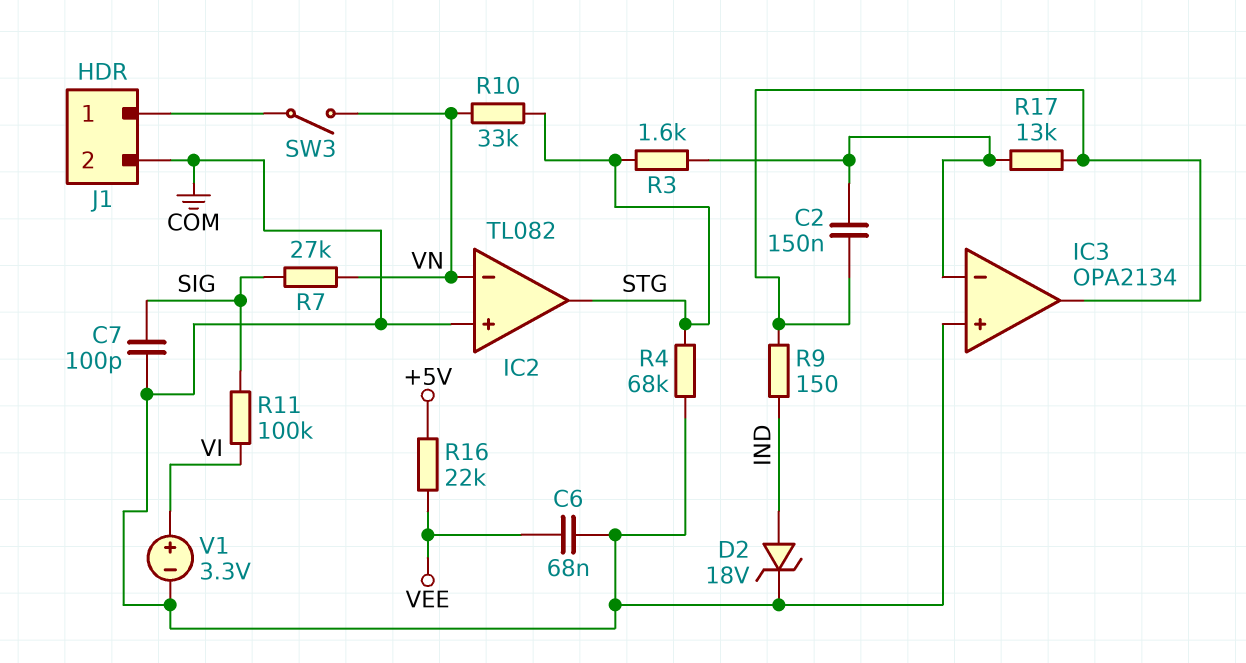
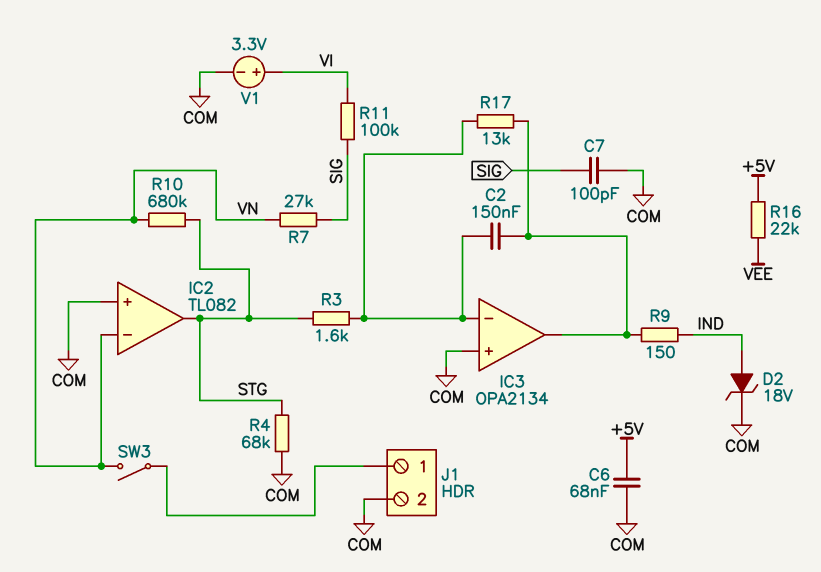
C6: 68nF (COM, VEE) -> 68nF (+5V, COM)
R10: 33k (STG, VN) -> 680k (STG, VN)

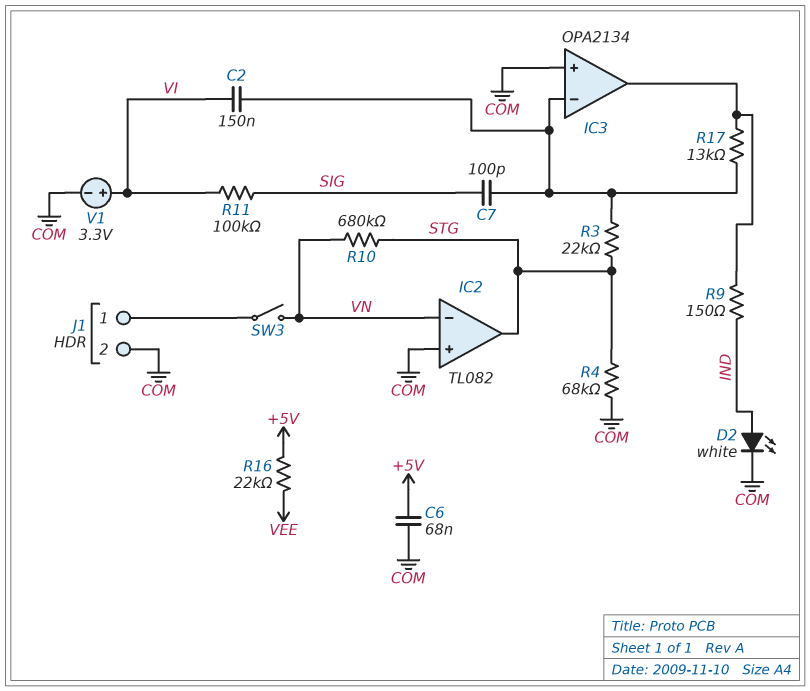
C2: 150nF (IC3/in-, IC3/out) -> 150nF (IC3/in-, VI)
C7: 100pF (COM, SIG) -> 100pF (IC3/in-, SIG)
D2: zener 18V (A IND, K COM) -> LED white (A IND, K COM)
R3: 1.6k (IC3/in-, STG) -> 22k (IC3/in-, STG)
R7: 27k (SIG, VN) -> none

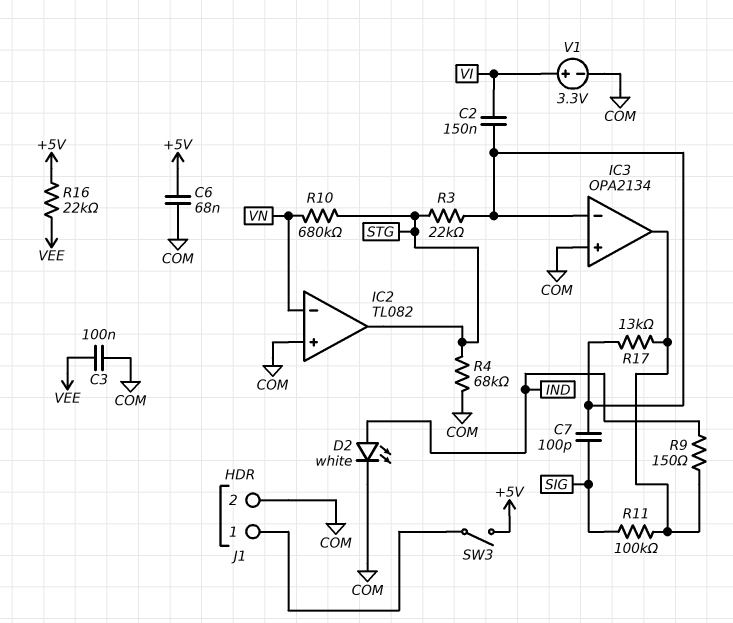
C3: none -> 100nF (COM, VEE)
R11: 100k (SIG, VI) -> 100k (IC3/out, SIG)
SW3: switch (J1/1, VN) -> switch (+5V, J1/1)

